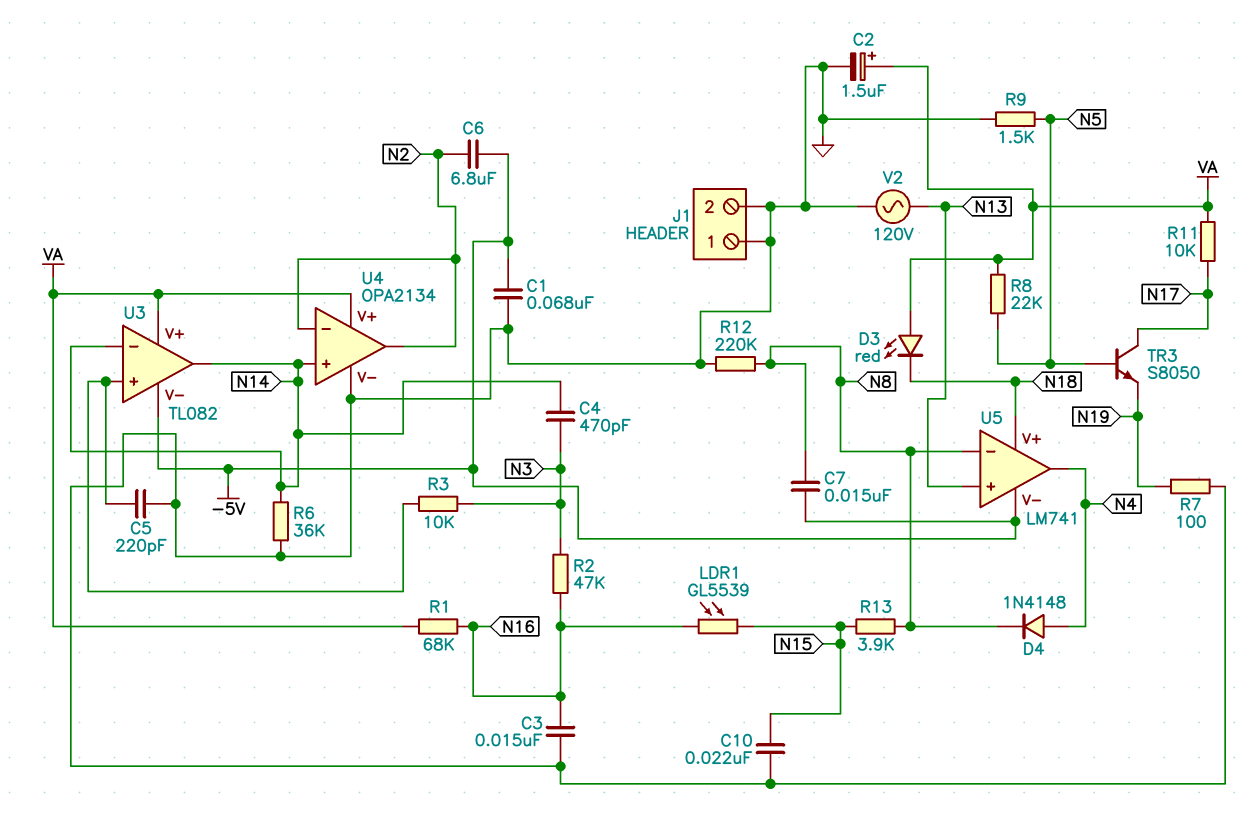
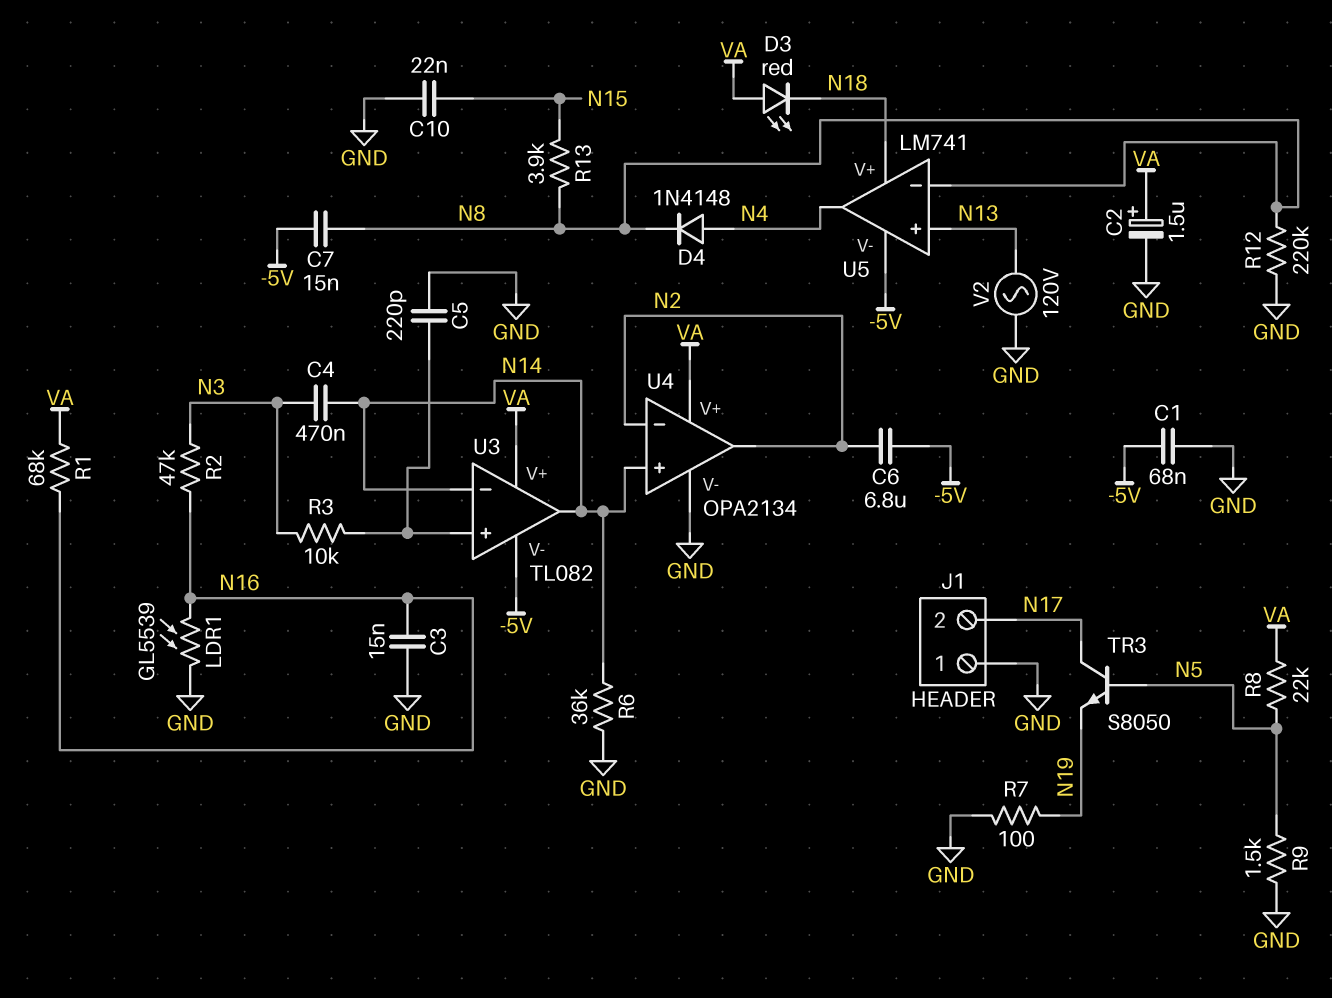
C4: 470pF (N3, N14) -> 470nF (N3, N14)
J1 pin 2: GND -> N17
LDR1: GL5539 (N15, N16) -> GL5539 (GND, N16)
R11: 10k (N17, VA) -> none

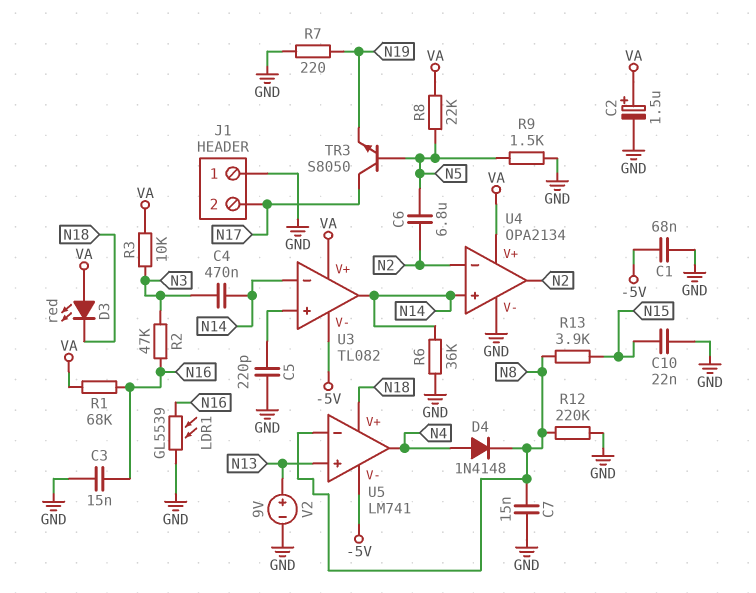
C6: 6.8uF (-5V, N2) -> 6.8uF (N2, N5)
C7: 15nF (-5V, N8) -> 15nF (GND, N8)
R3: 10k (N3, U3/in+) -> 10k (N3, VA)
R7: 100 (GND, N19) -> 220 (GND, N19)
V2: AC 120V (GND, N13) -> 9V (plus N13, minus GND)

